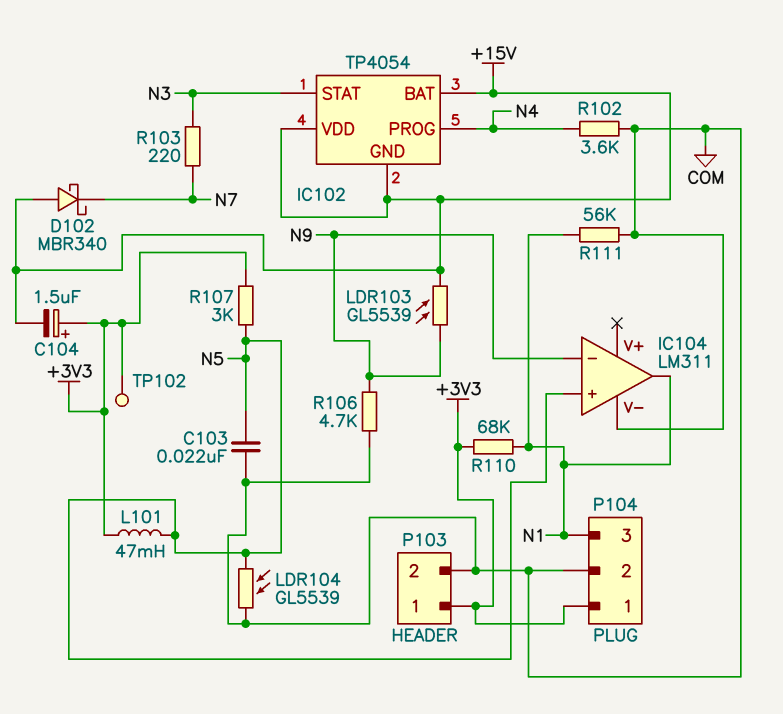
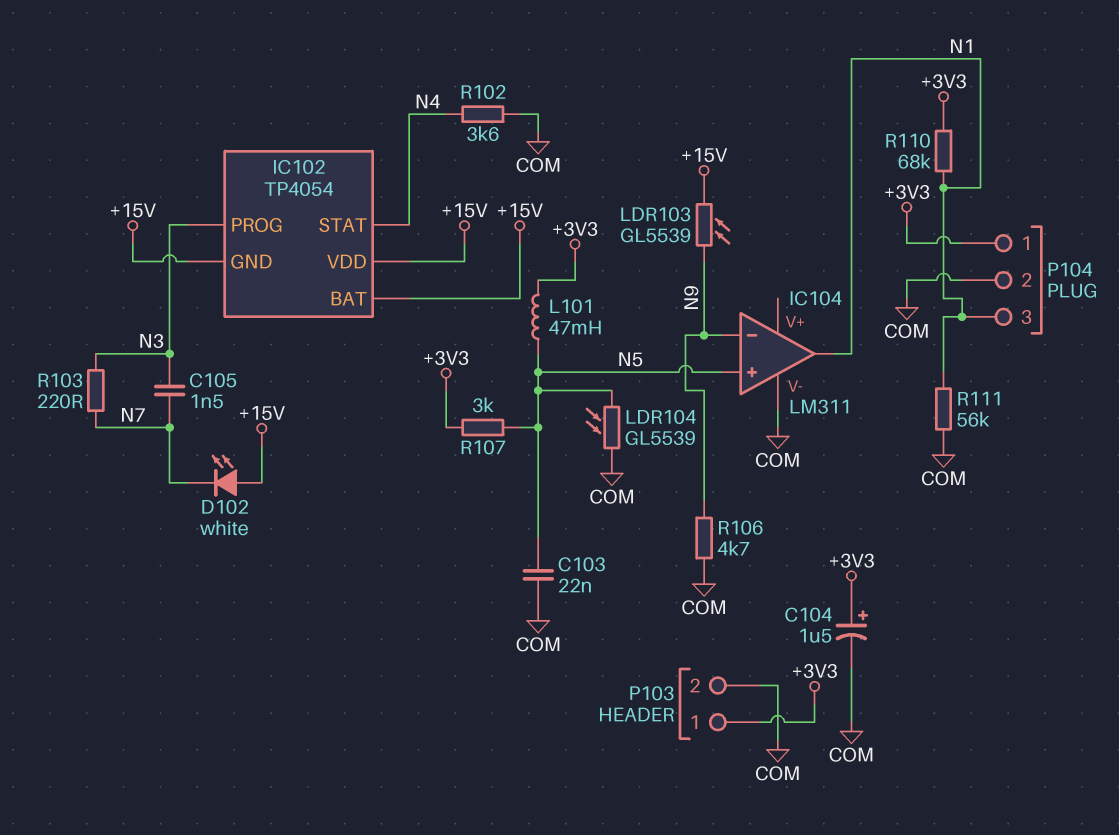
C104: 1.5uF (plus +3V3, minus +15V) -> 1.5uF (plus +3V3, minus COM)
C105: none -> 1.5nF (N3, N7)
D102: schottky MBR340 (A +15V, K N7) -> LED white (A +15V, K N7)
IC102 pin PROG: N4 -> N3
IC102 pin STAT: N3 -> N4
TP102: test point (+3V3) -> none

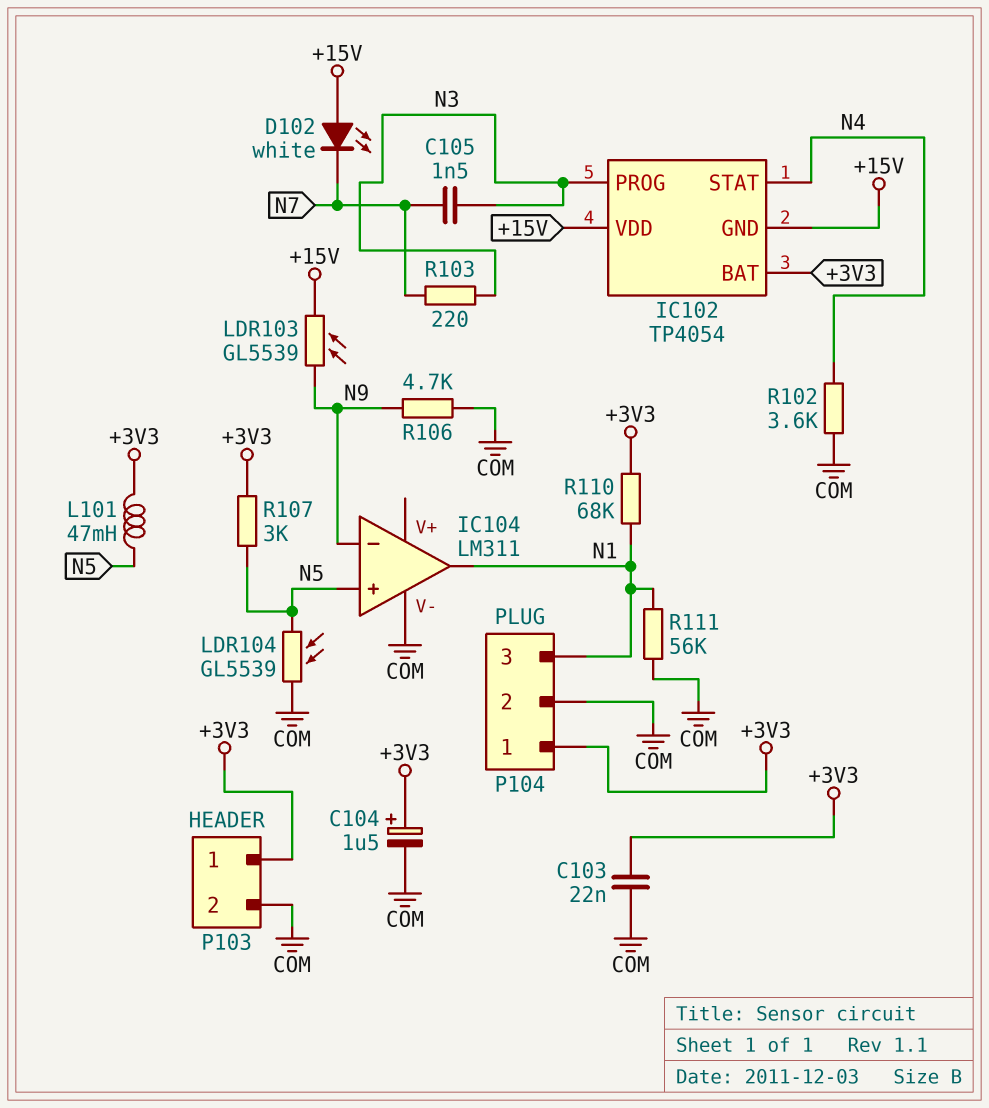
C103: 22nF (COM, N5) -> 22nF (+3V3, COM)
IC102 pin BAT: +15V -> +3V3

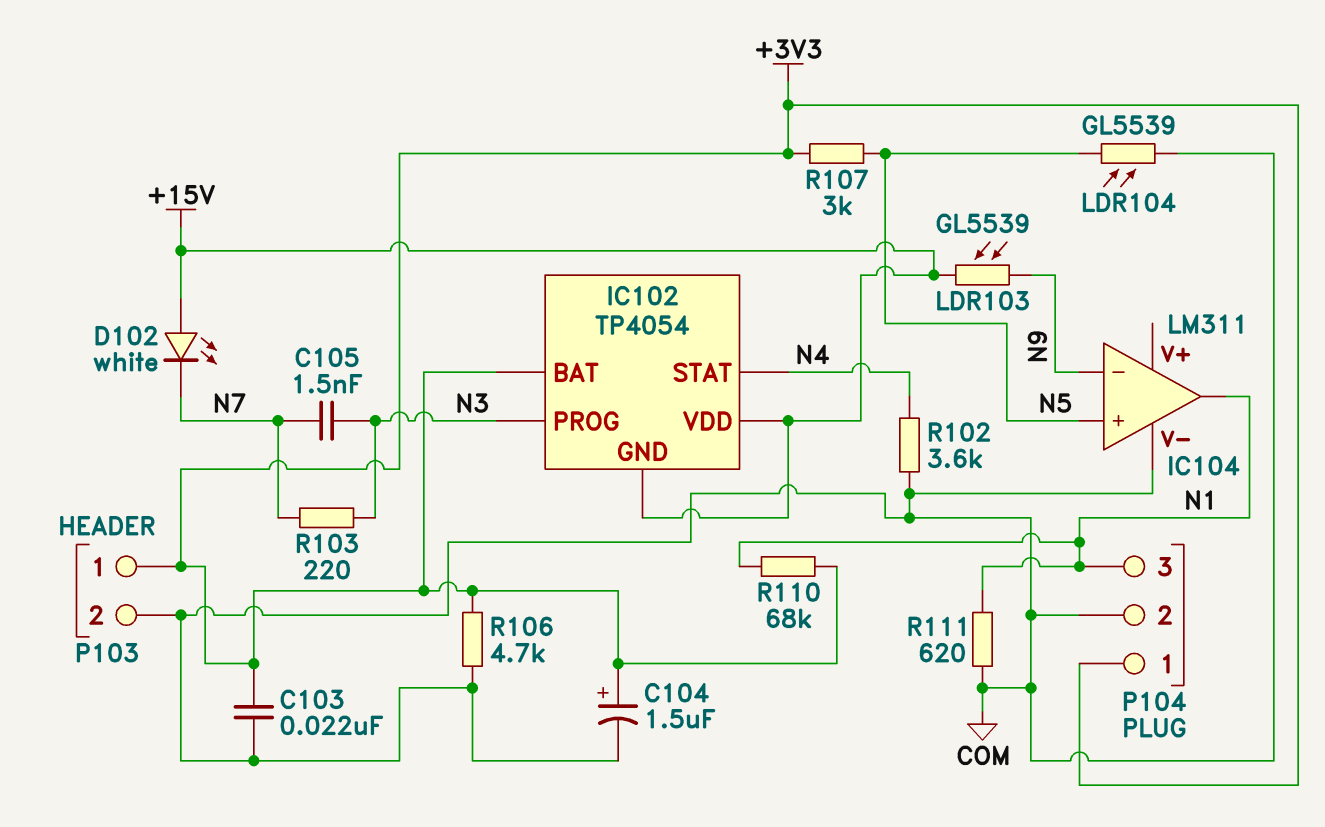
L101: 47mH (+3V3, N5) -> none
R106: 4.7k (COM, N9) -> 4.7k (+3V3, COM)
R111: 56k (COM, N1) -> 620 (COM, N1)

